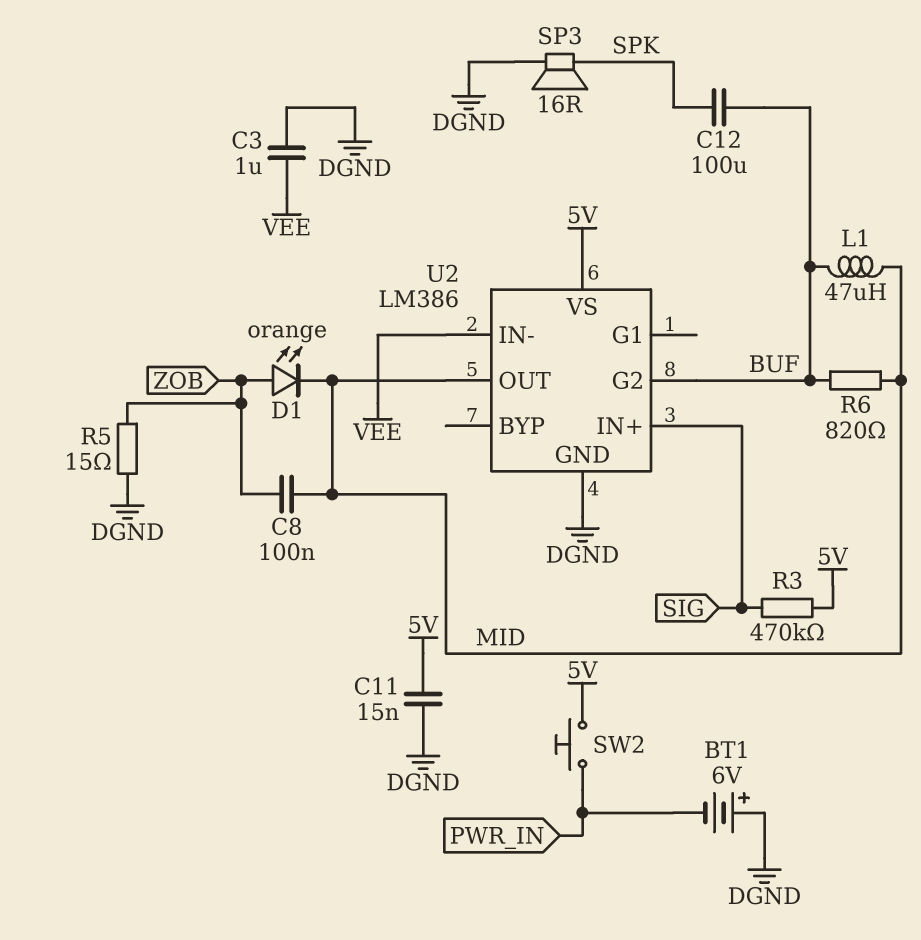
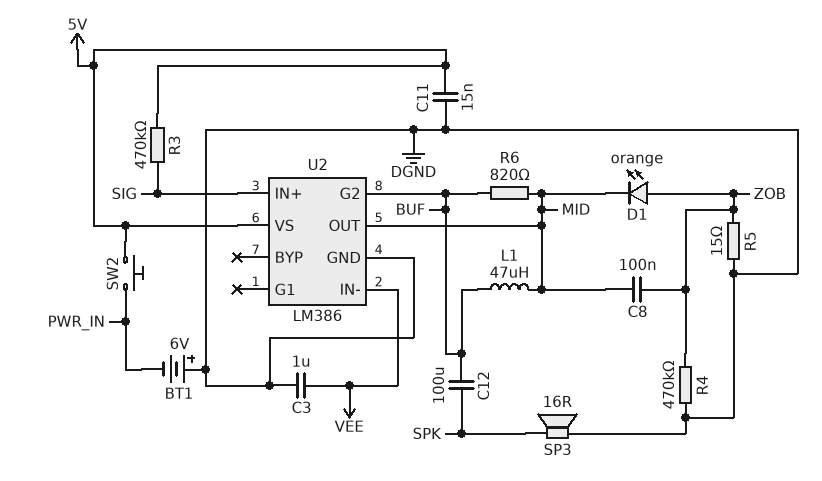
R4: none -> 470k (DGND, ZOB)

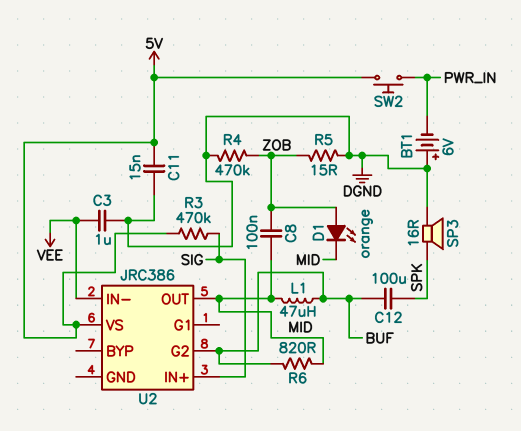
U2: LM386 -> JRC386
U2 pin GND: DGND -> none

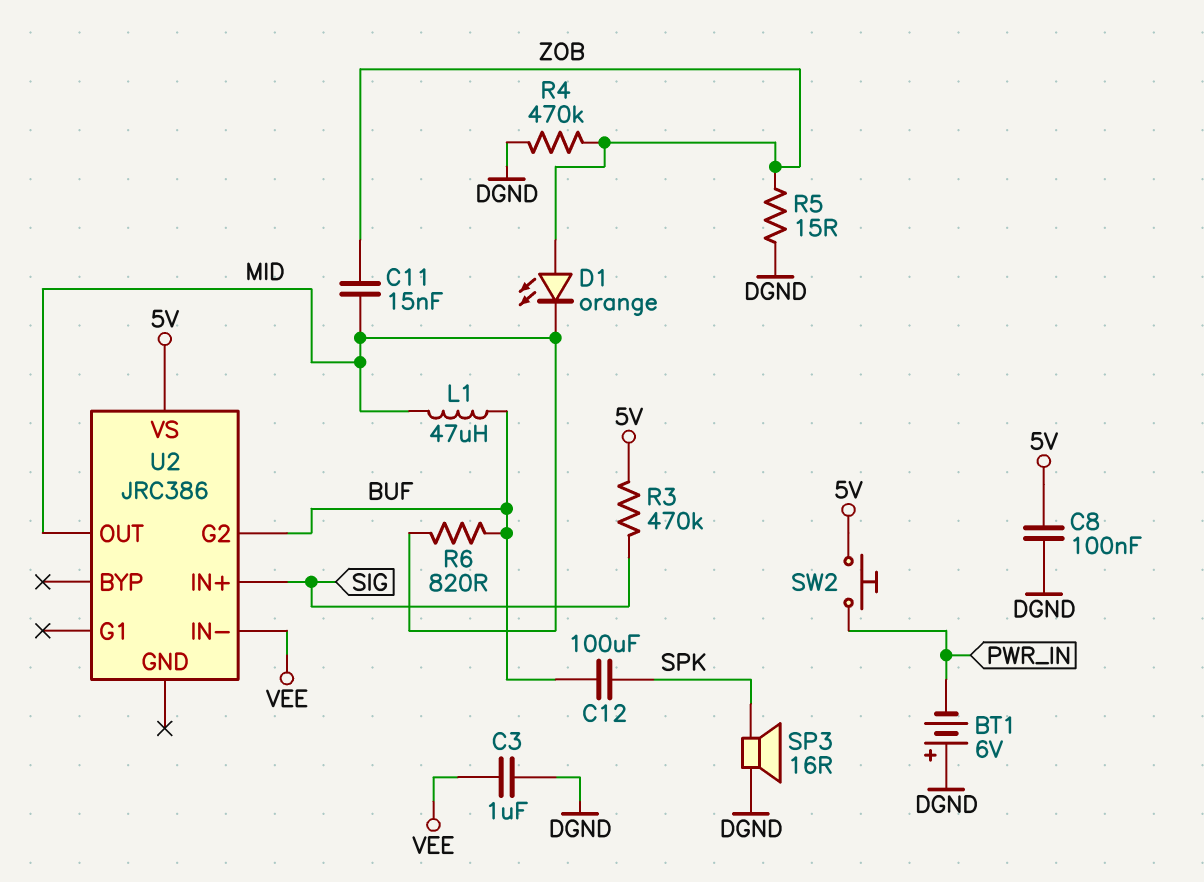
C8: 100nF (MID, ZOB) -> 100nF (5V, DGND)
C11: 15nF (5V, DGND) -> 15nF (MID, ZOB)

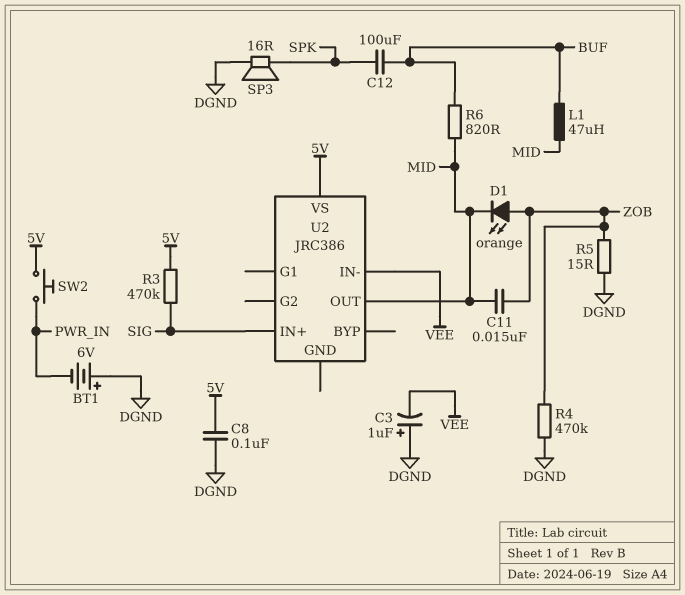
C3: 1uF (DGND, VEE) -> 1uF (plus DGND, minus VEE)
U2 pin G2: BUF -> none

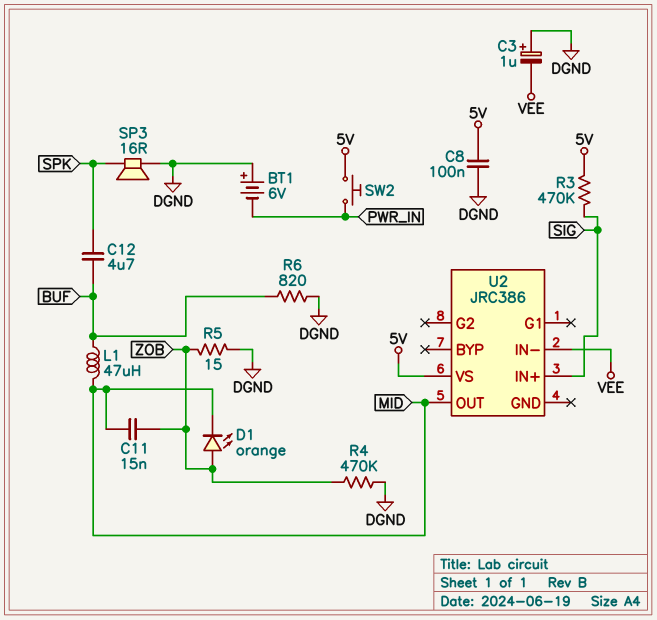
C12: 100uF (BUF, SPK) -> 4.7uF (BUF, SPK)
R6: 820 (BUF, MID) -> 820 (BUF, DGND)

